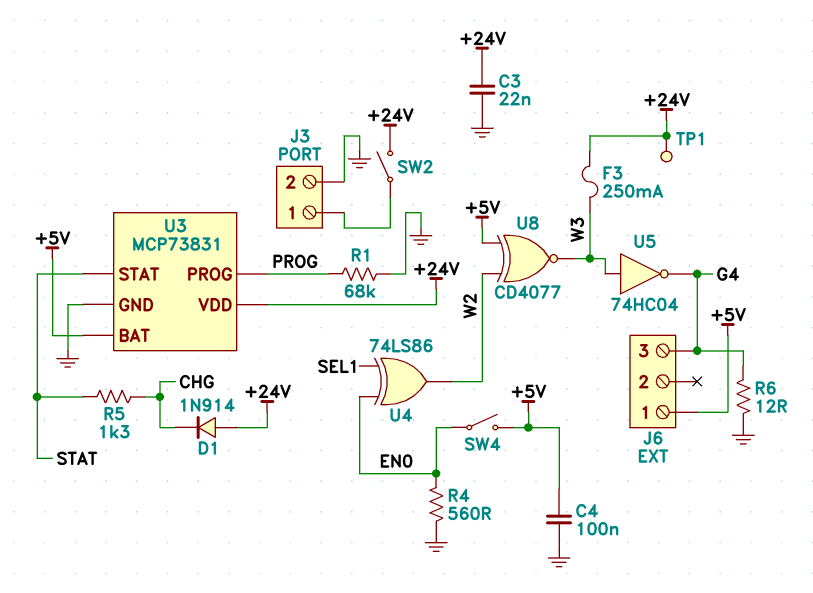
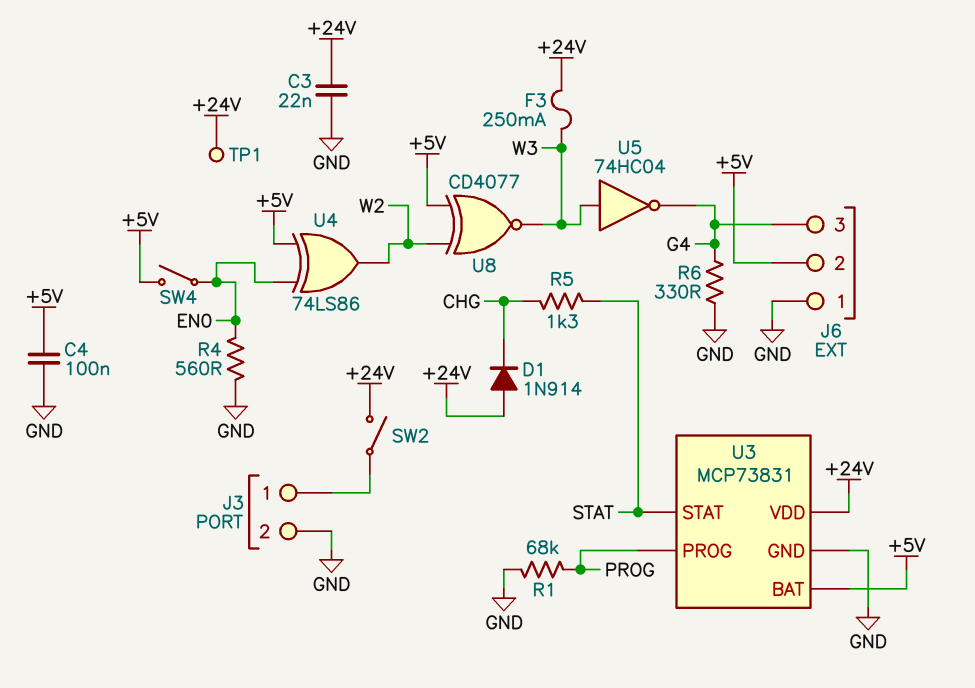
J6 pin 1: +5V -> GND
J6 pin 2: none -> +5V
R6: 12 (G4, GND) -> 330 (G4, GND)
U4: XOR 74LS86 (in EN0, in SEL1, out W2) -> XOR 74LS86 (in +5V, in EN0, out W2)

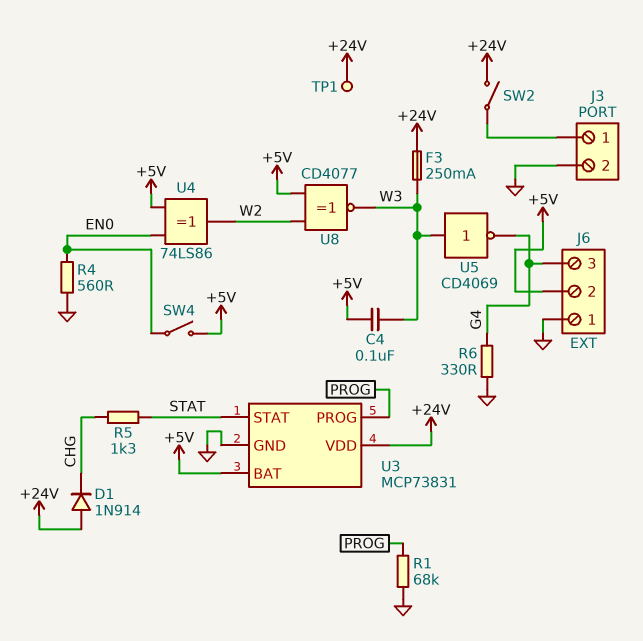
C3: 22nF (+24V, GND) -> none
C4: 100nF (+5V, GND) -> 100nF (+5V, W3)
U5: NOT 74HC04 (in W3, out G4) -> NOT CD4069 (in W3, out G4)

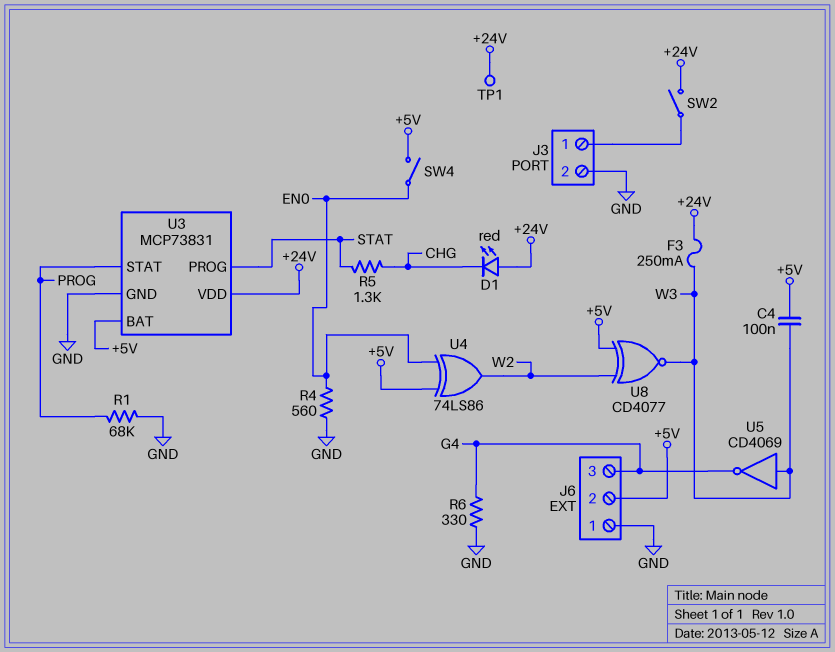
D1: diode 1N914 (A +24V, K CHG) -> LED red (A +24V, K CHG)
U3 pin PROG: PROG -> STAT
U3 pin STAT: STAT -> PROG

